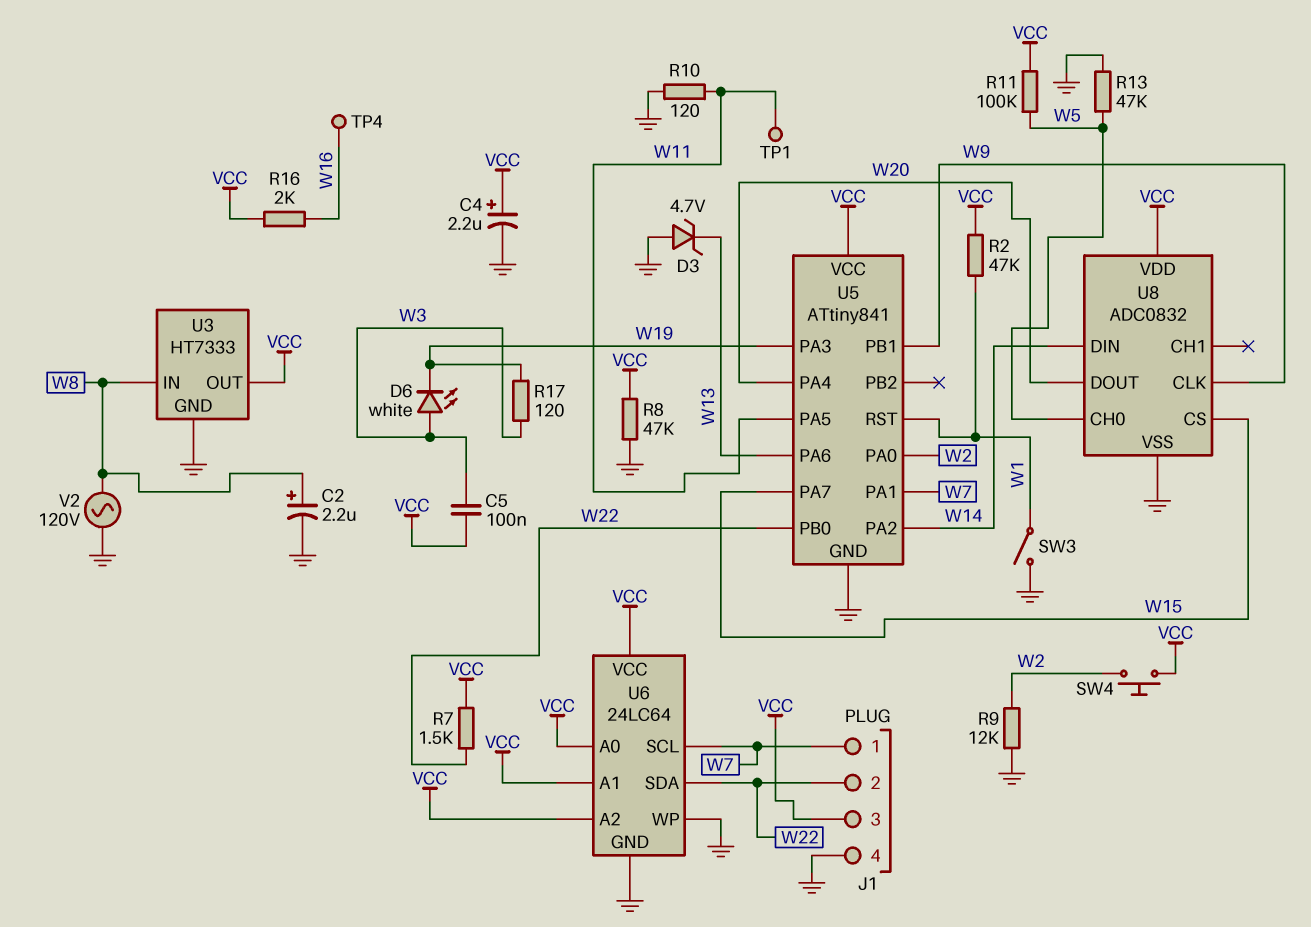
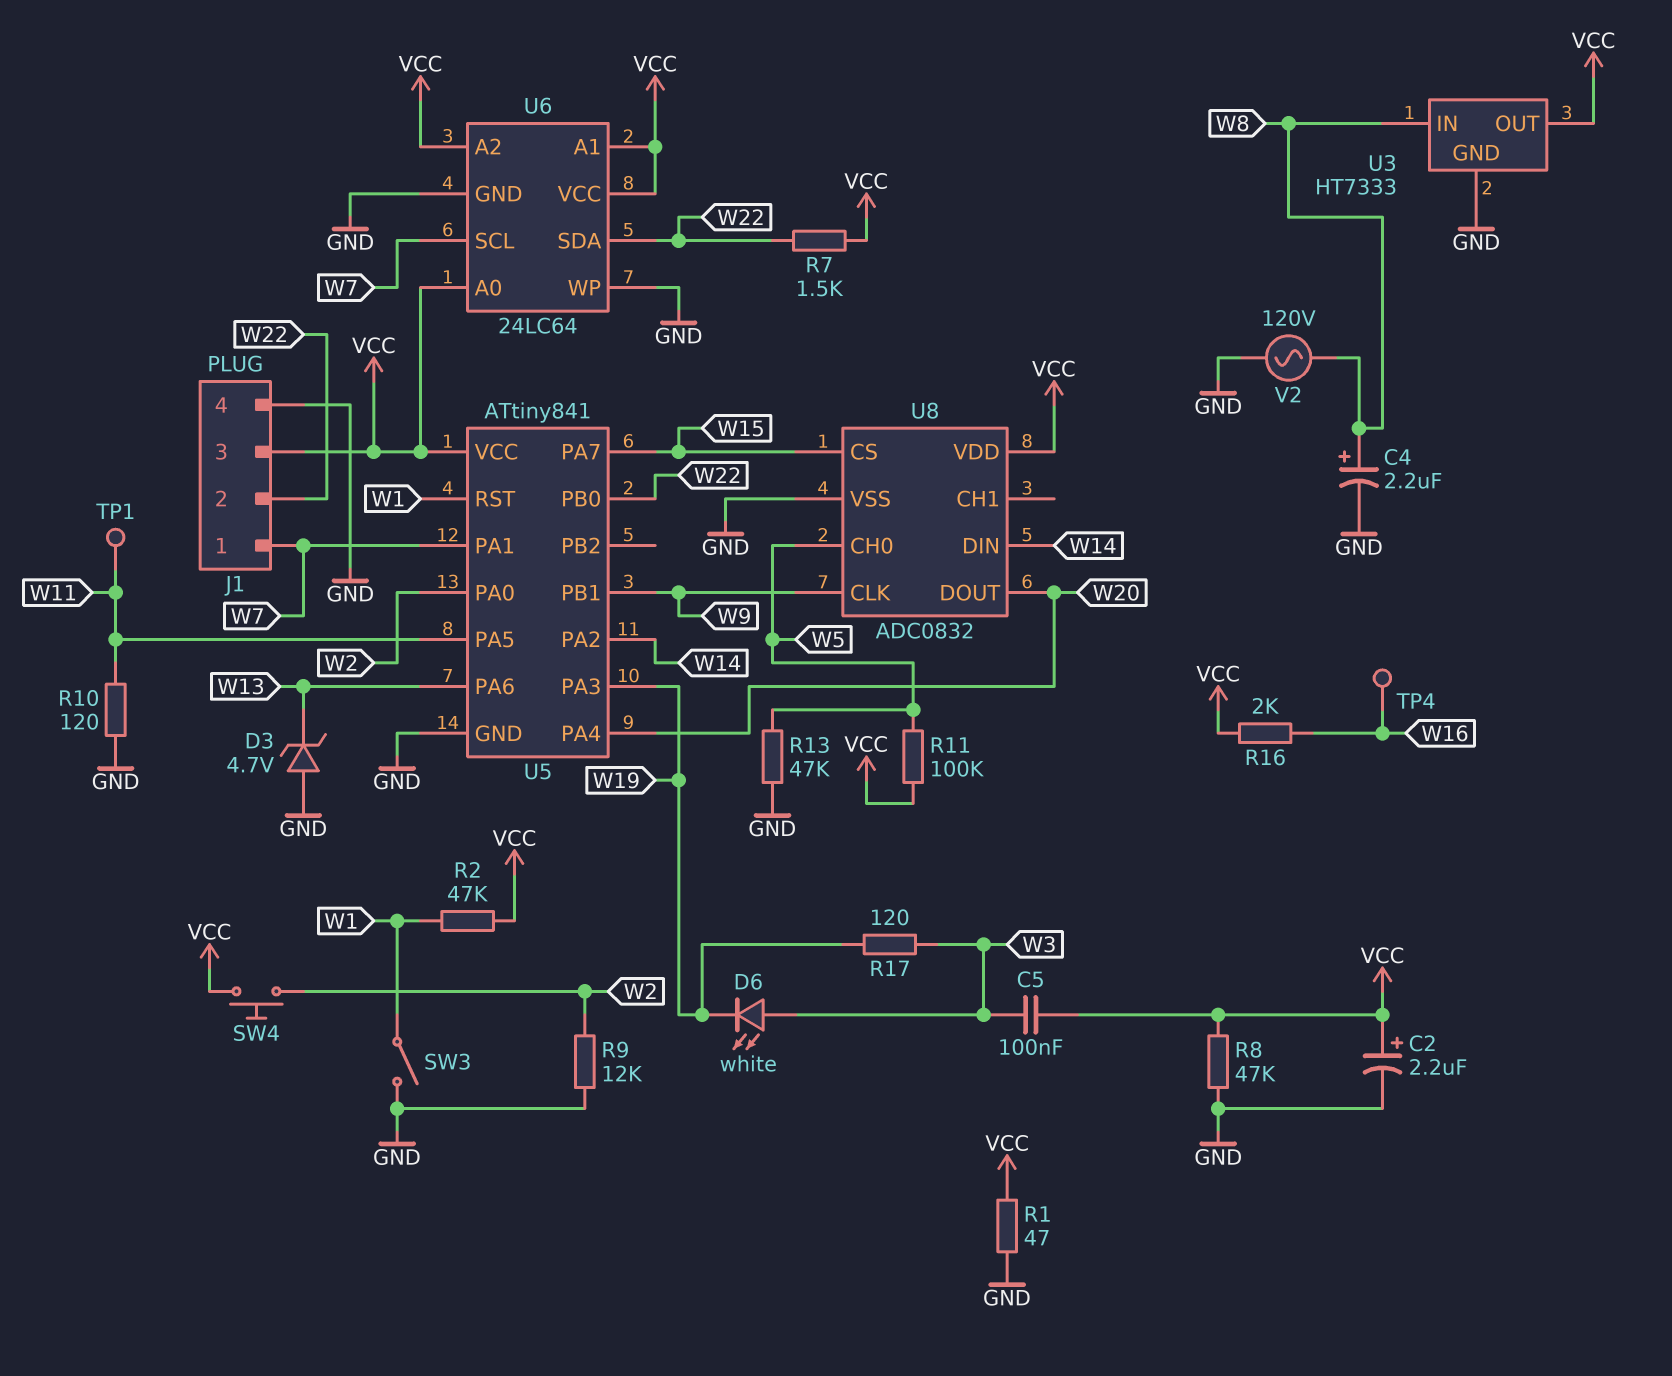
C2: 2.2uF (plus W8, minus GND) -> 2.2uF (plus VCC, minus GND)
C4: 2.2uF (plus VCC, minus GND) -> 2.2uF (plus W8, minus GND)
R1: none -> 47 (GND, VCC)

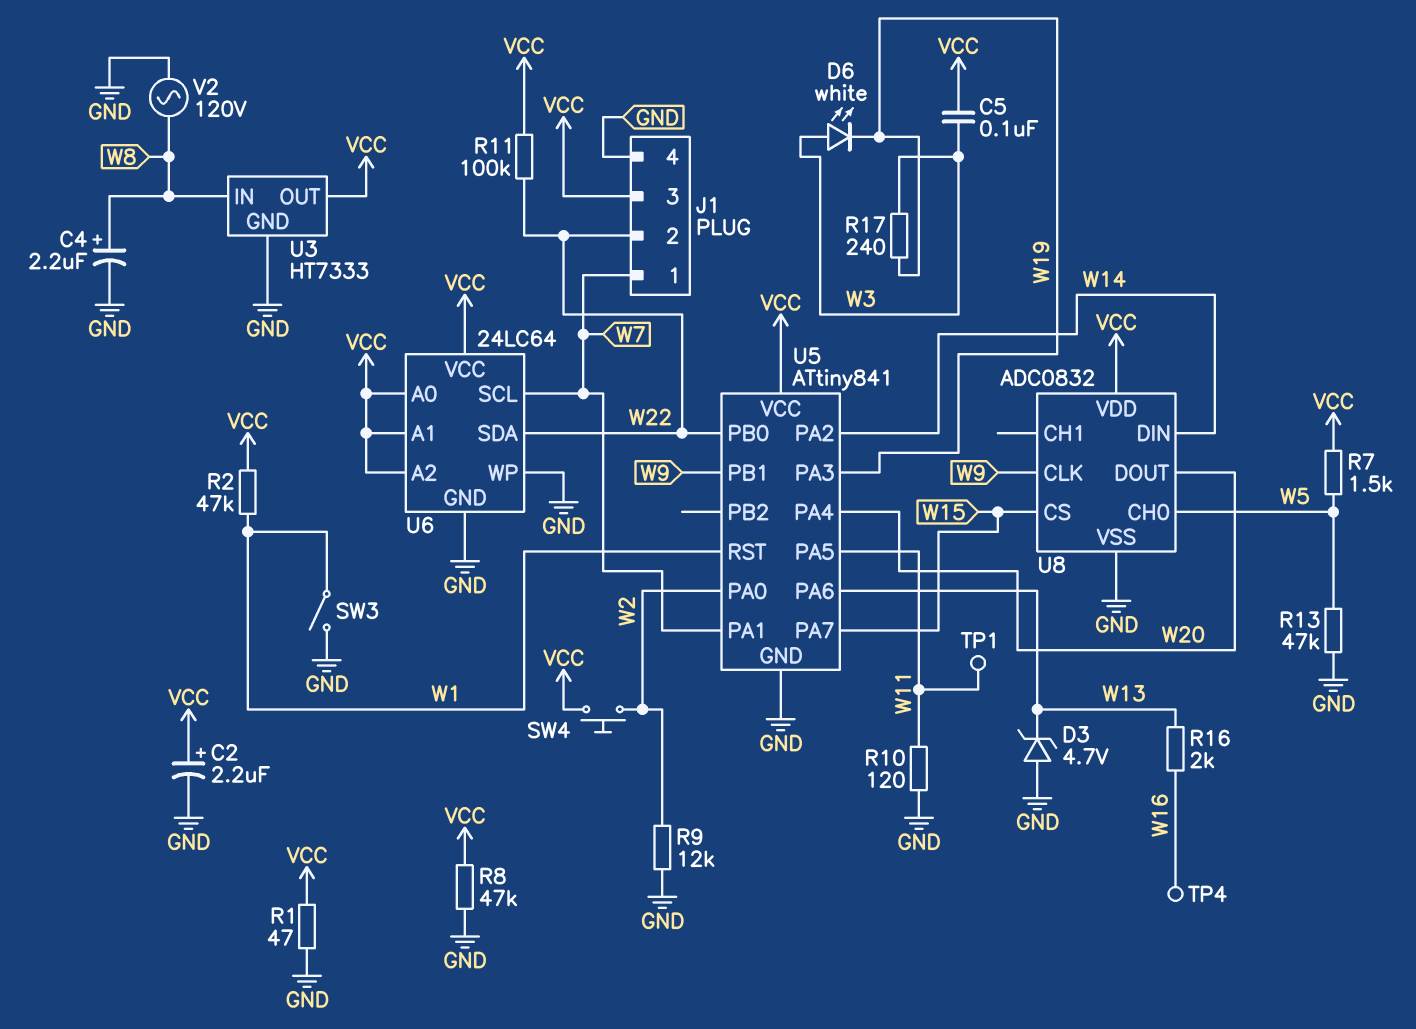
R7: 1.5k (VCC, W22) -> 1.5k (VCC, W5)
R11: 100k (VCC, W5) -> 100k (VCC, W22)
R16: 2k (VCC, W16) -> 2k (W13, W16)
R17: 120 (W3, W19) -> 240 (W3, W19)

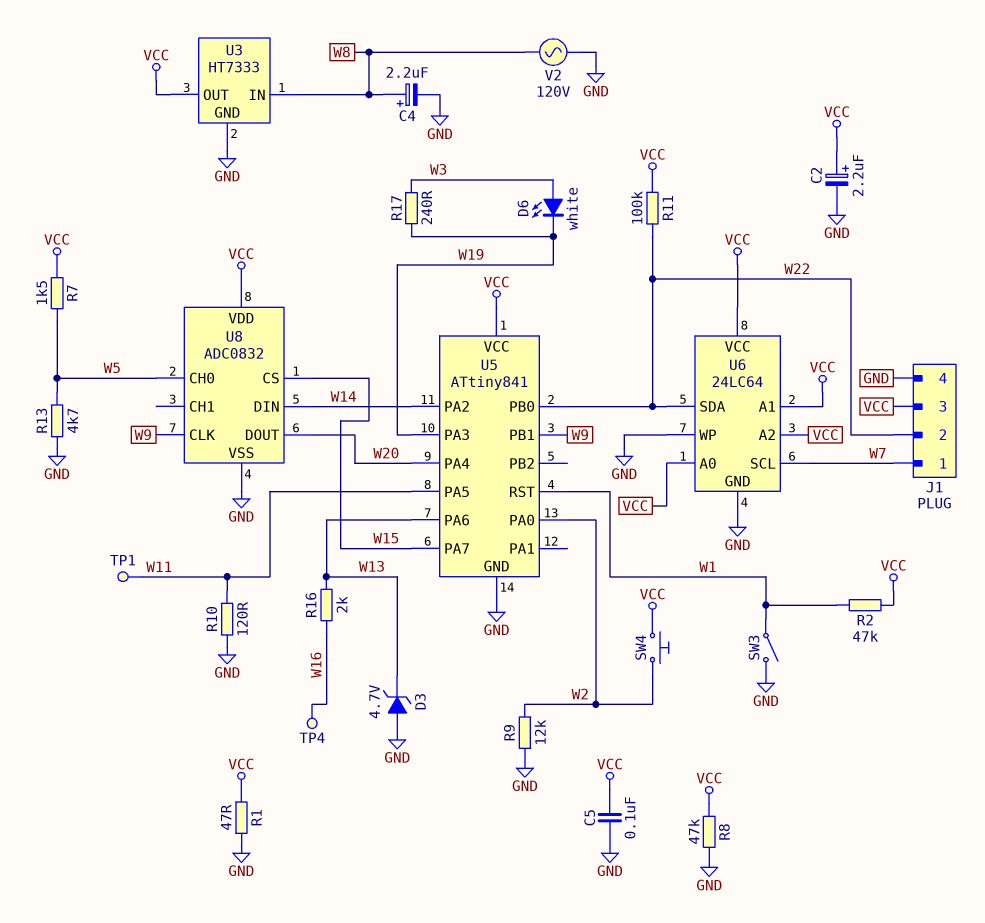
C5: 100nF (VCC, W3) -> 100nF (GND, VCC)
R13: 47k (GND, W5) -> 4.7k (GND, W5)
U5 pin PA1: W7 -> none

